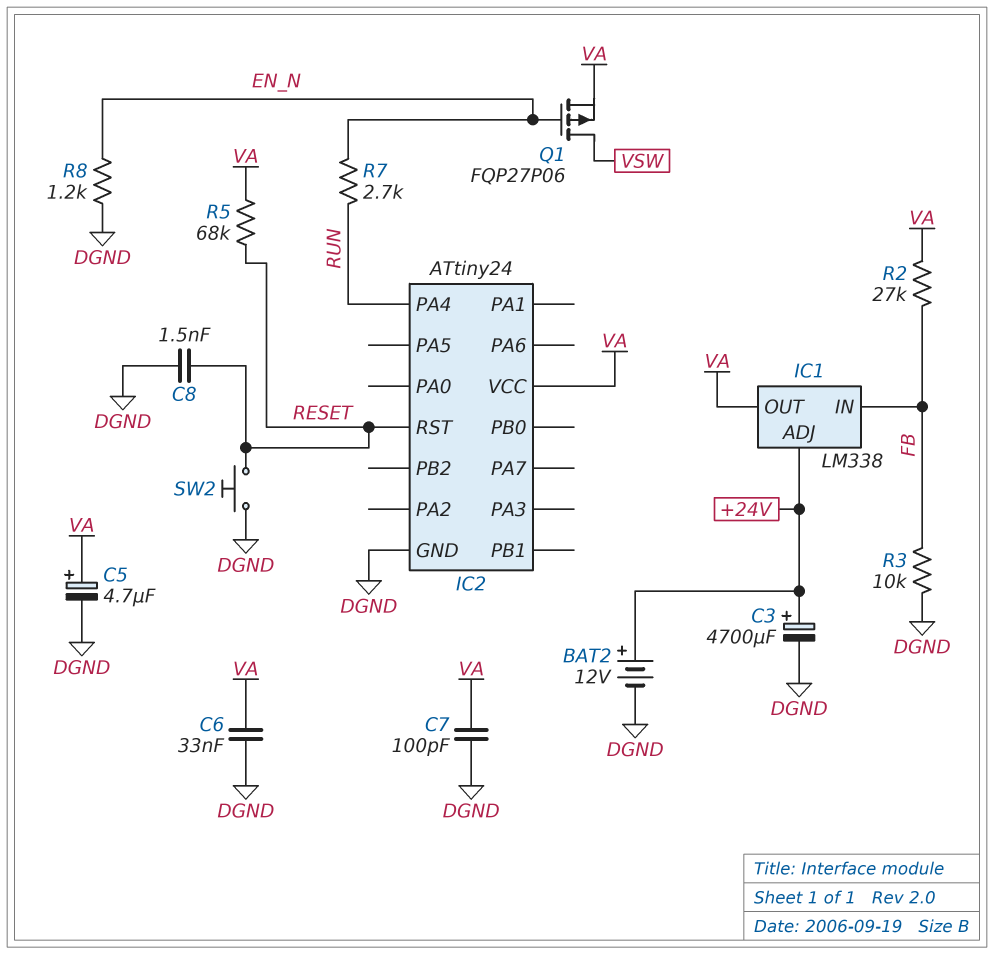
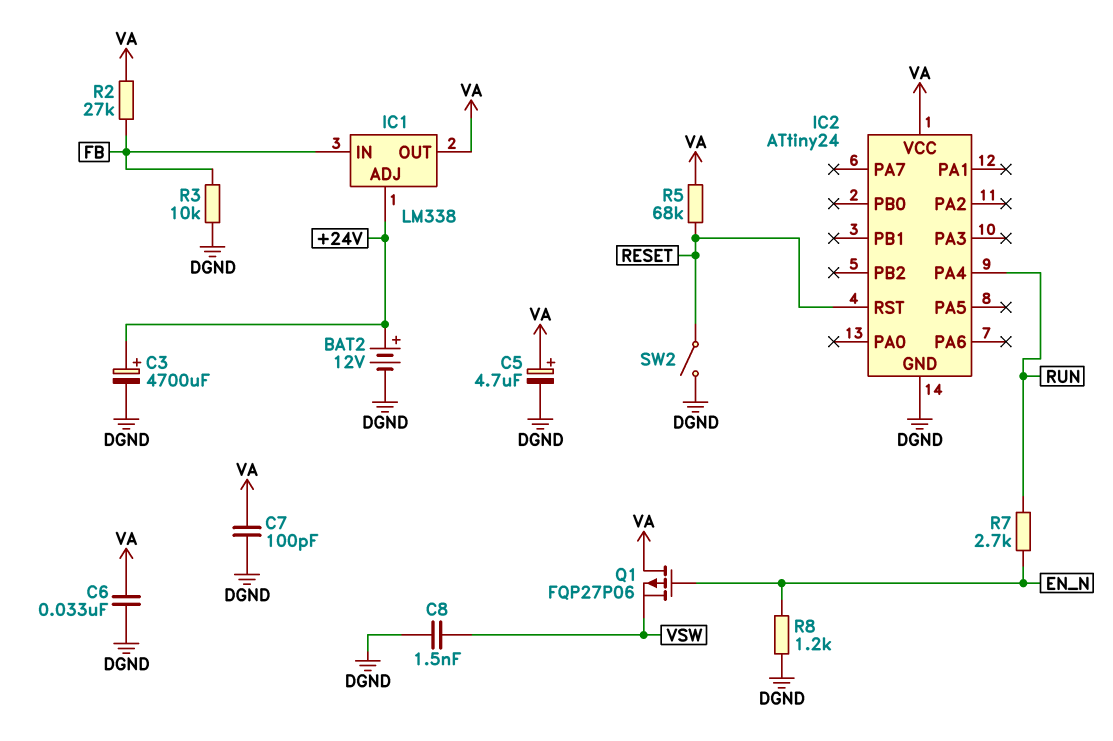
C8: 1.5nF (DGND, RESET) -> 1.5nF (DGND, VSW)
Q1: PMOS FQP27P06 (G EN_N, D VSW, S VA) -> PMOS FQP27P06 (G EN_N, D VA, S VSW)
SW2: button (DGND, RESET) -> switch (DGND, RESET)

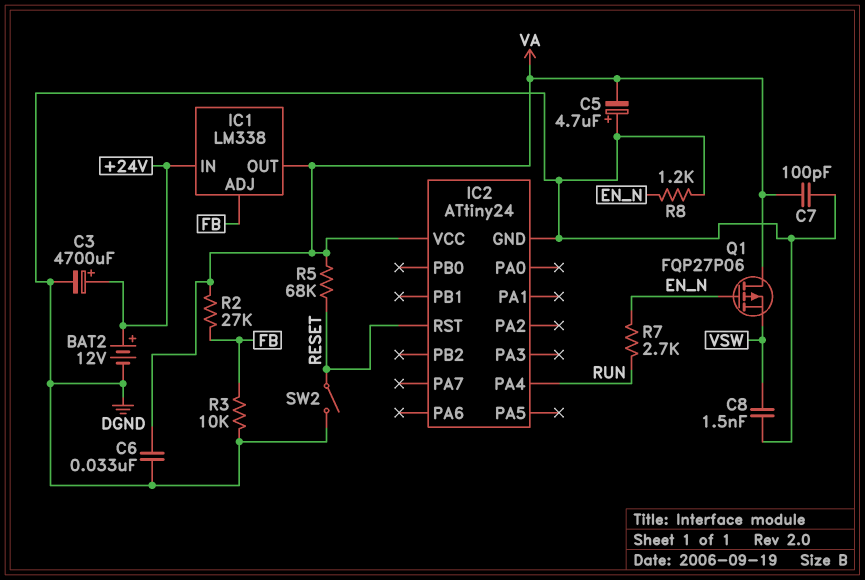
C5: 4.7uF (plus VA, minus DGND) -> 4.7uF (plus DGND, minus VA)
IC1 pin ADJ: +24V -> FB
IC1 pin IN: FB -> +24V

